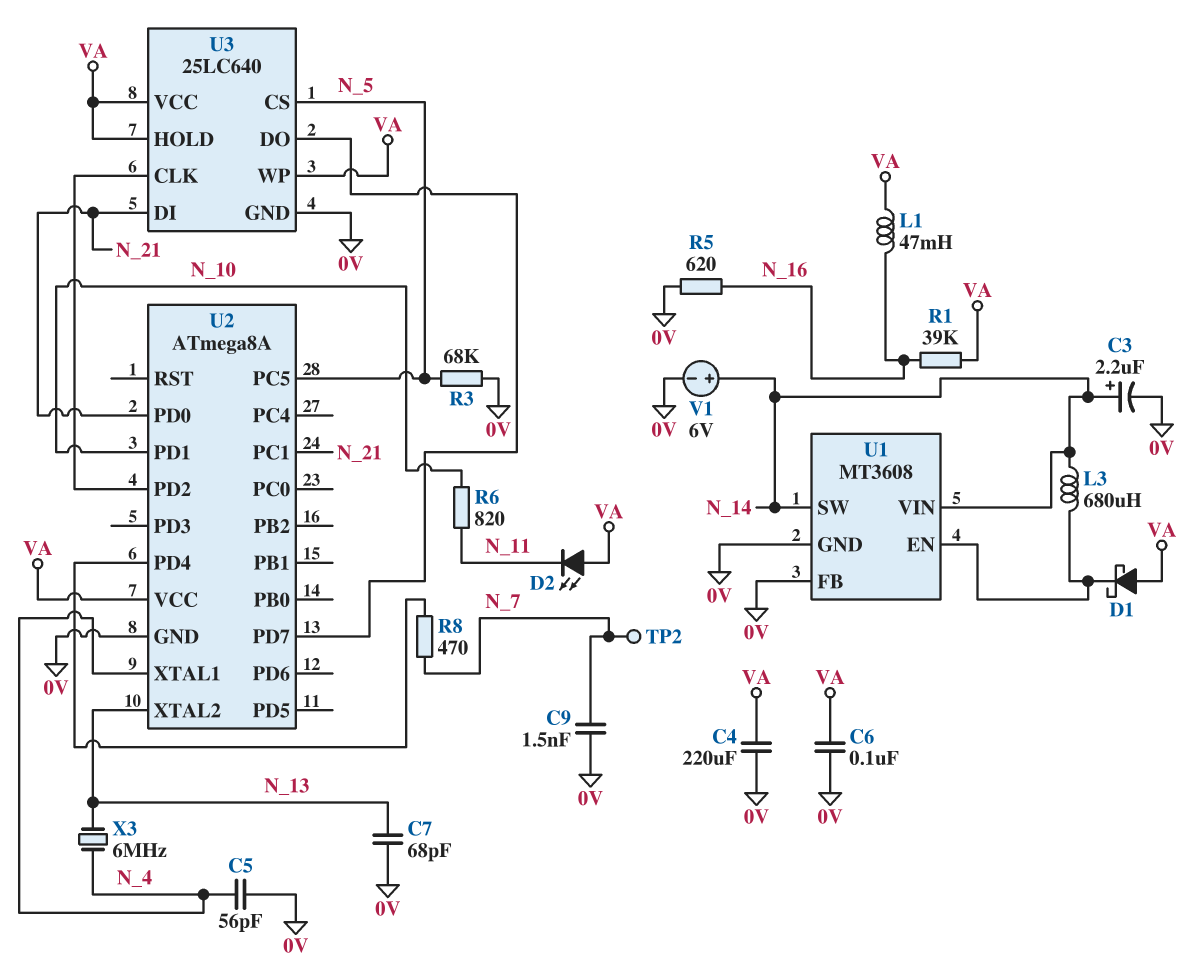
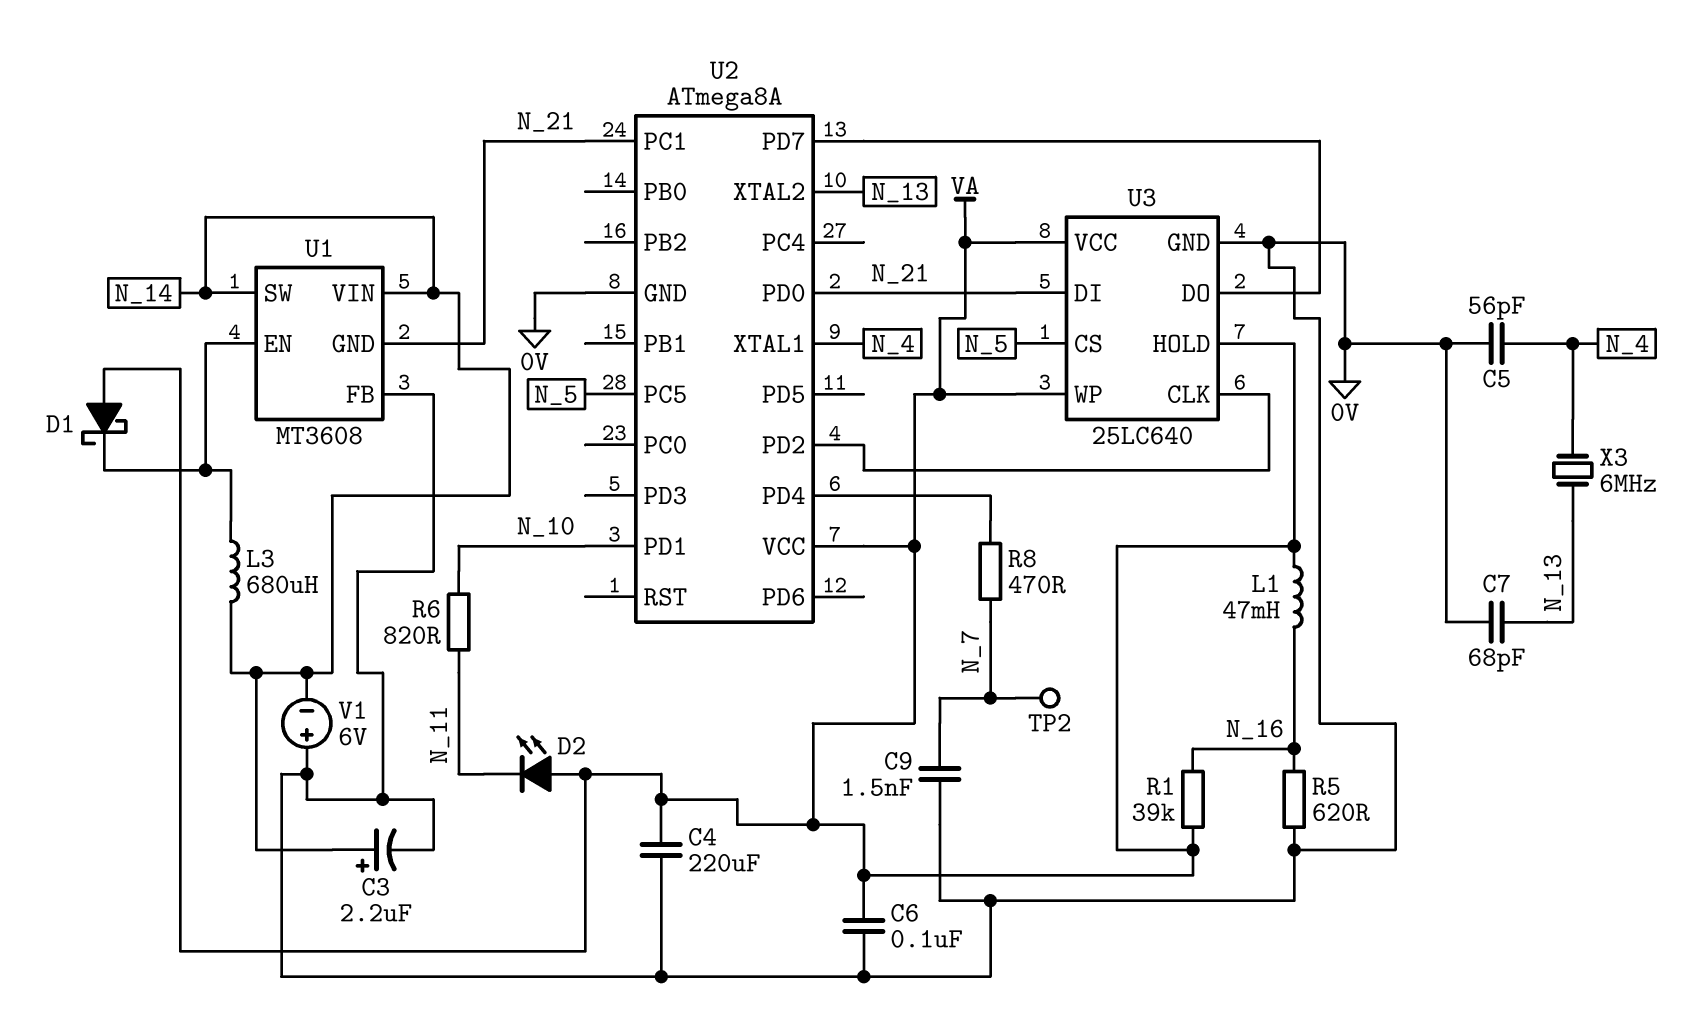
R3: 68k (0V, N_5) -> none
U1 pin GND: 0V -> N_21
V1: 6V (plus N_14, minus 0V) -> 6V (plus 0V, minus N_14)

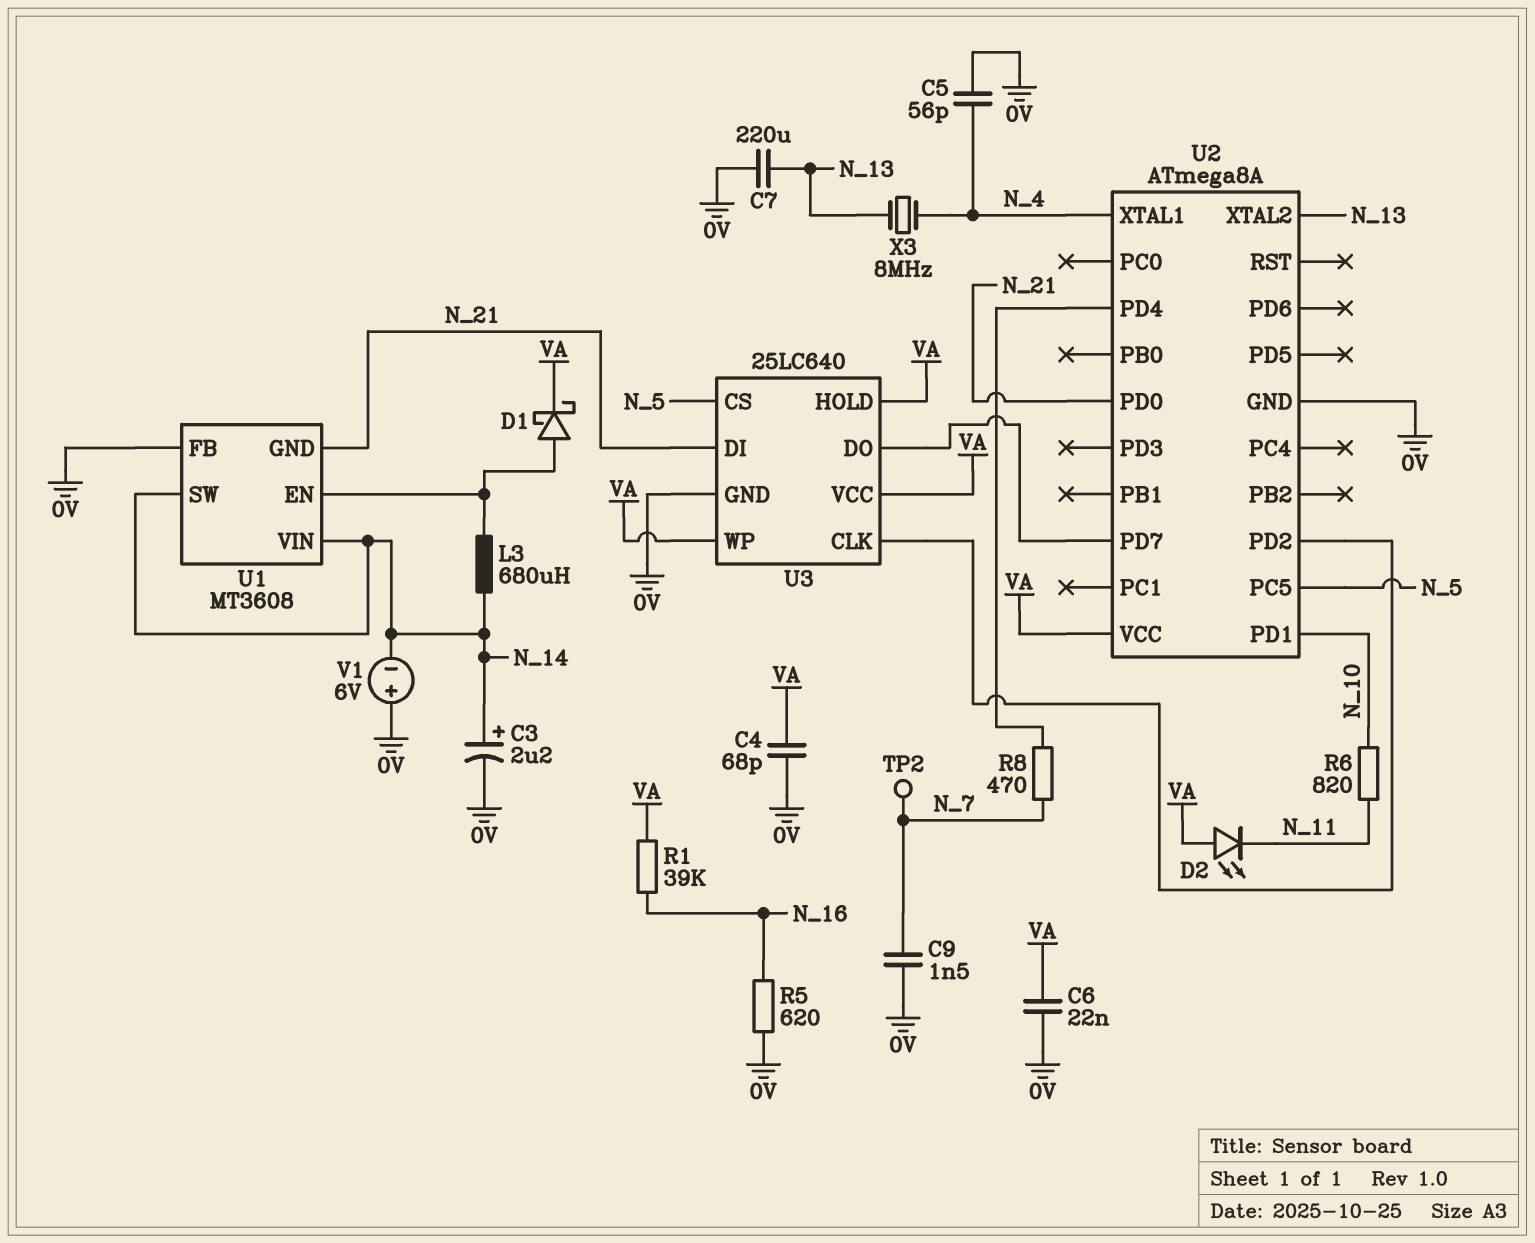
C4: 220uF (0V, VA) -> 68pF (0V, VA)
C6: 100nF (0V, VA) -> 22nF (0V, VA)
C7: 68pF (0V, N_13) -> 220uF (0V, N_13)
D1: schottky (A VA, K U1/EN) -> schottky (A U1/EN, K VA)
L1: 47mH (N_16, VA) -> none
U2 pin PC1: N_21 -> none
X3: 6MHz (N_4, N_13) -> 8MHz (N_4, N_13)

